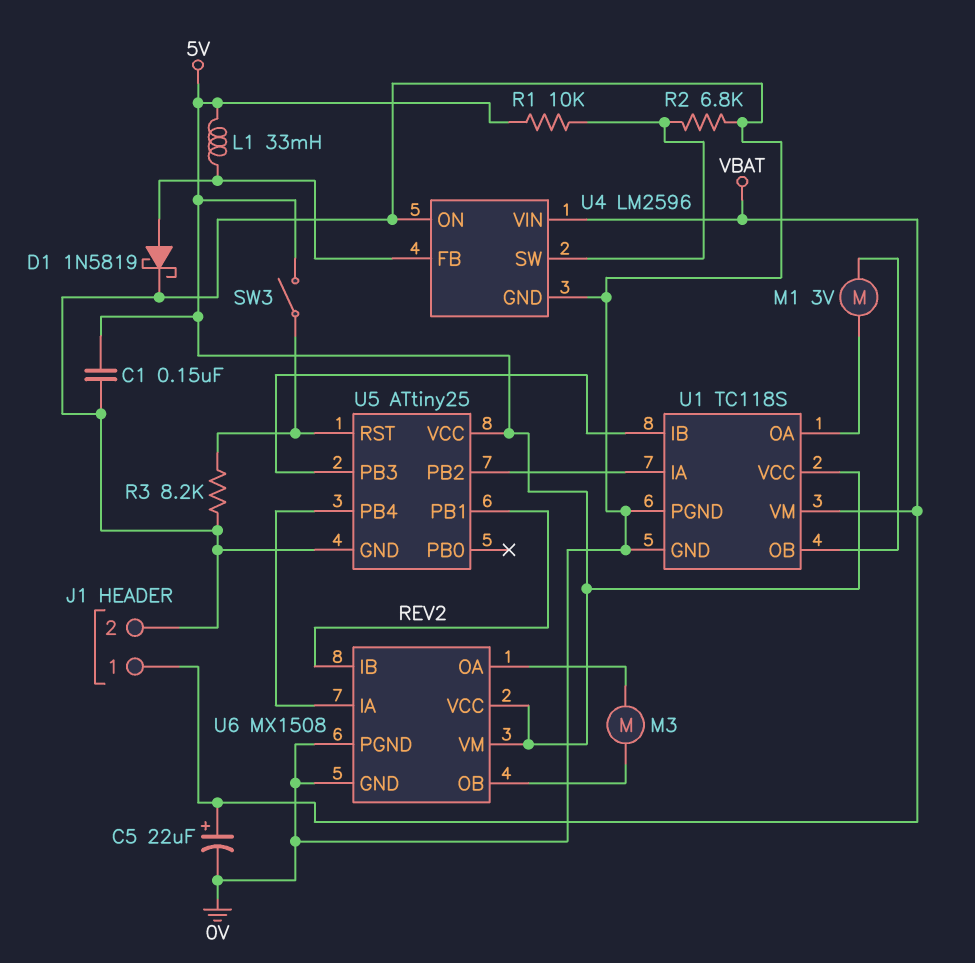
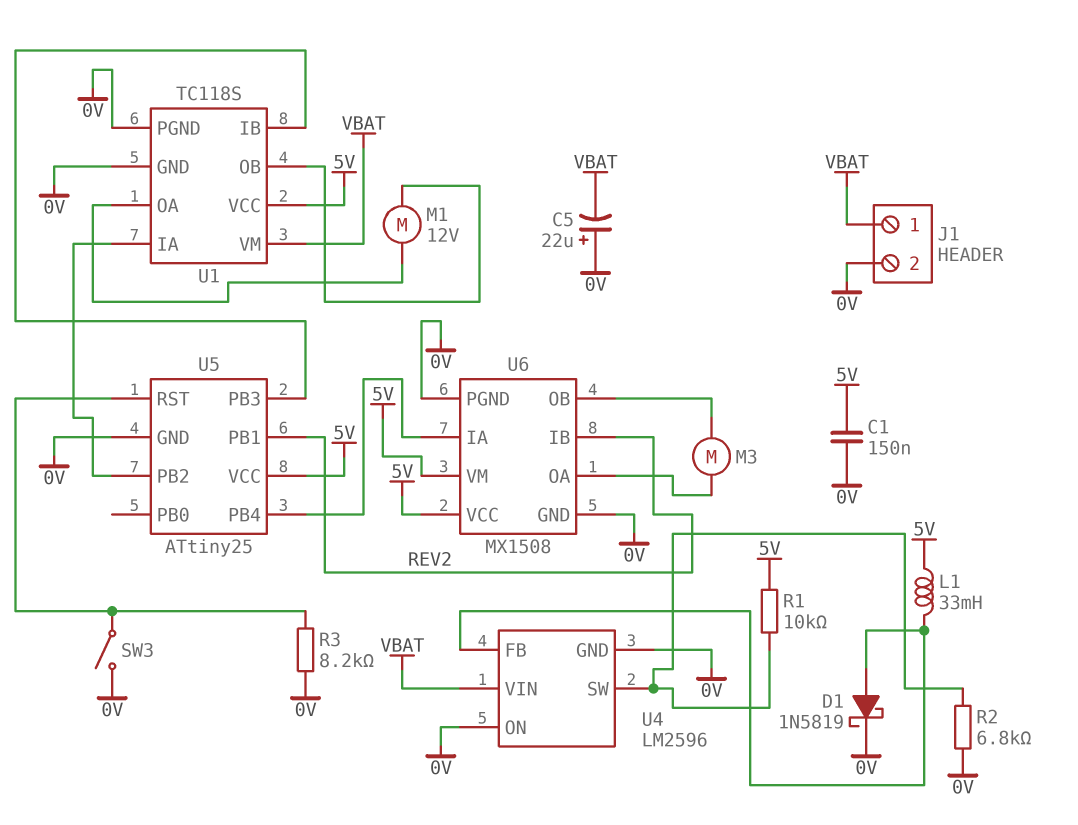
C5: 22uF (plus VBAT, minus 0V) -> 22uF (plus 0V, minus VBAT)
M1: motor 3V (U1/OA, U1/OB) -> motor 12V (U1/OA, U1/OB)
SW3: switch (5V, U5/RST) -> switch (0V, U5/RST)

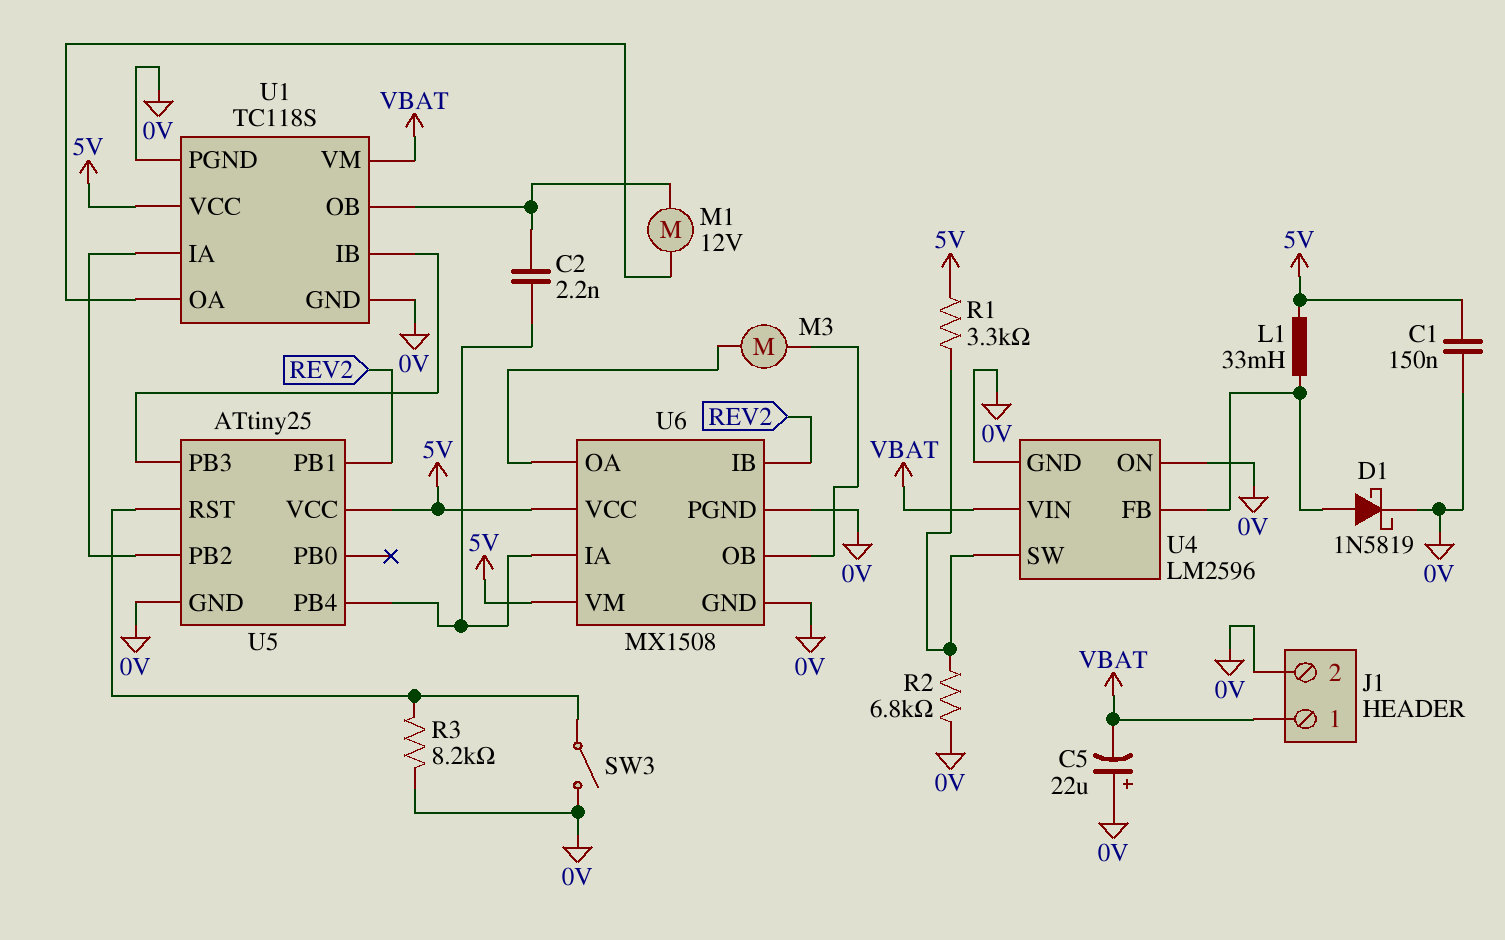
C2: none -> 2.2nF (U1/OB, U5/PB4)
R1: 10k (5V, U4/SW) -> 3.3k (5V, U4/SW)

